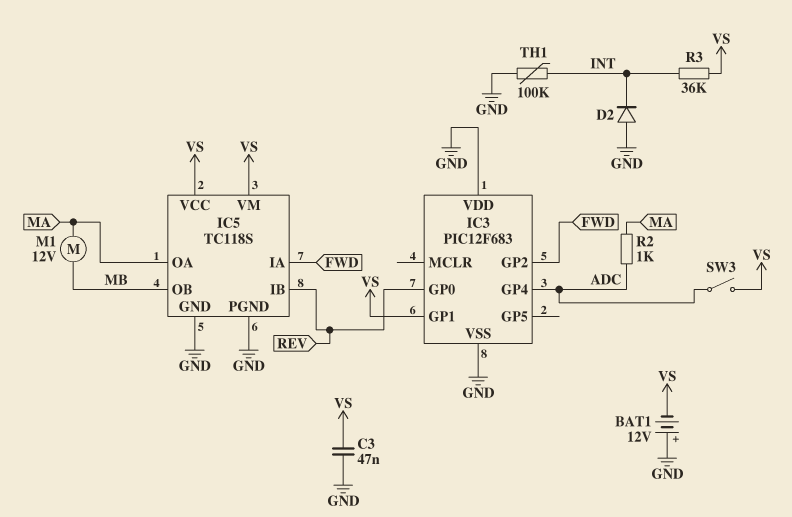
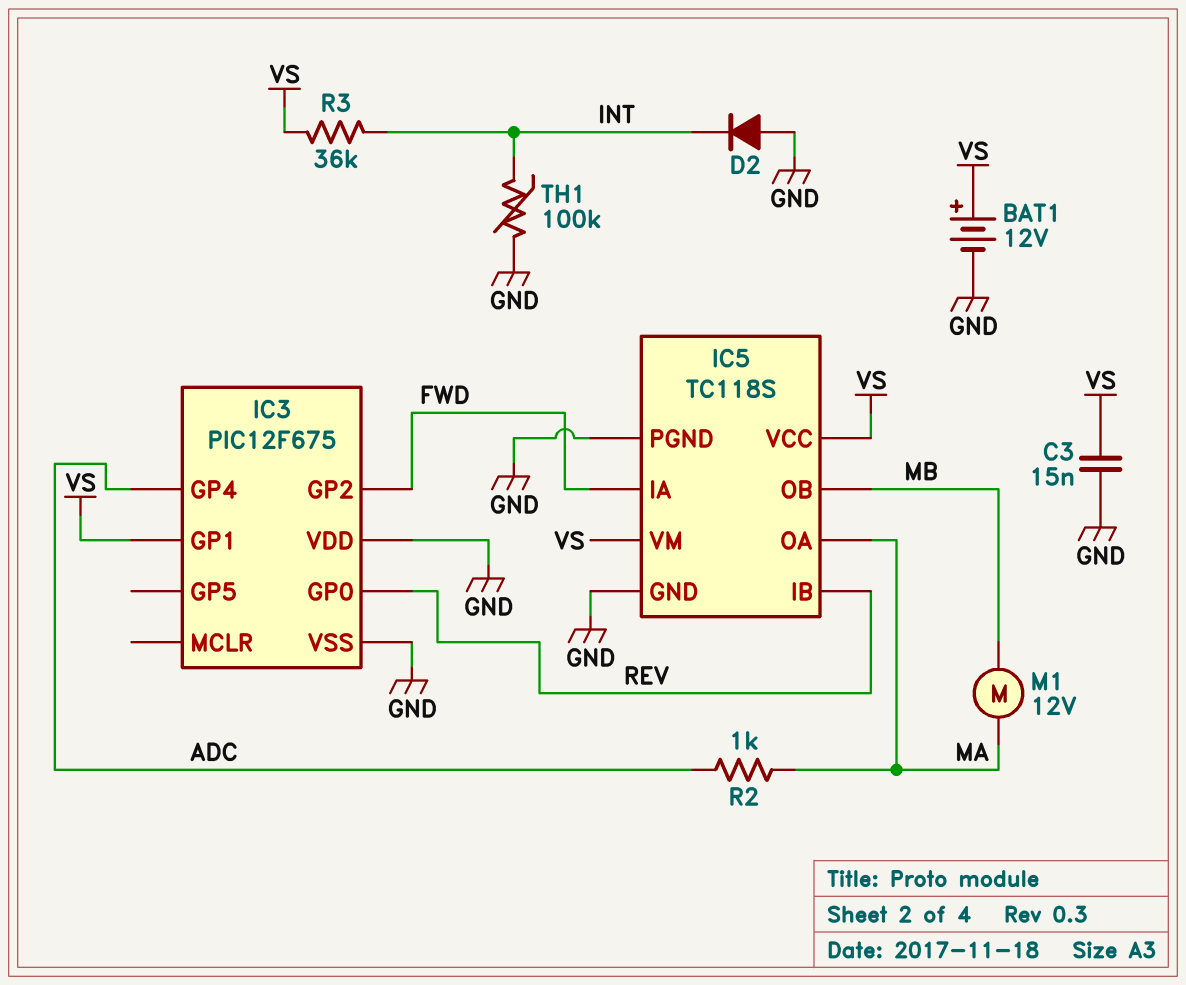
BAT1: 12V (plus GND, minus VS) -> 12V (plus VS, minus GND)
C3: 47nF (GND, VS) -> 15nF (GND, VS)
IC3: PIC12F683 -> PIC12F675
SW3: switch (ADC, VS) -> none

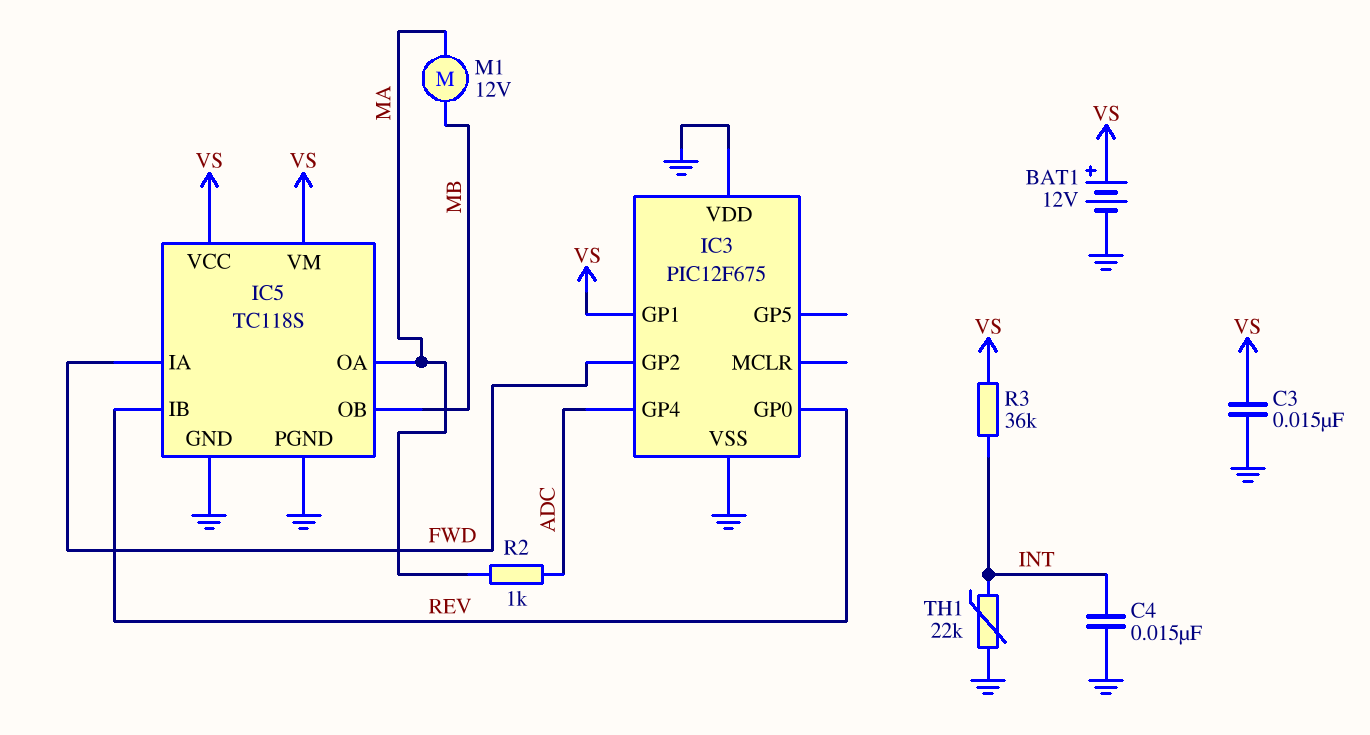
C4: none -> 15nF (GND, INT)
D2: diode (A GND, K INT) -> none
TH1: 100k (GND, INT) -> 22k (GND, INT)

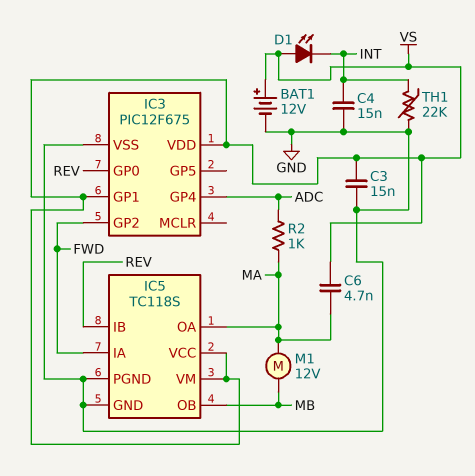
C6: none -> 4.7nF (MA, VS)
D1: none -> LED (A VS, K INT)
IC3 pin VDD: GND -> VS
R3: 36k (INT, VS) -> none

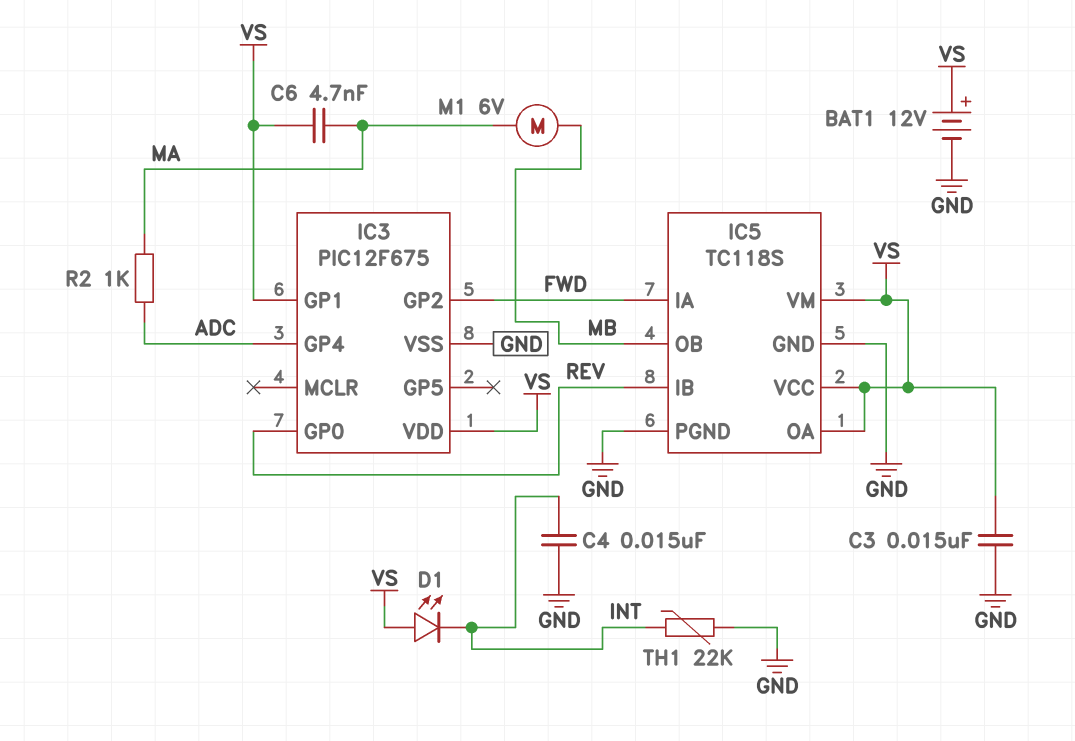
IC5 pin OA: MA -> VS
M1: motor 12V (MA, MB) -> motor 6V (MA, MB)

